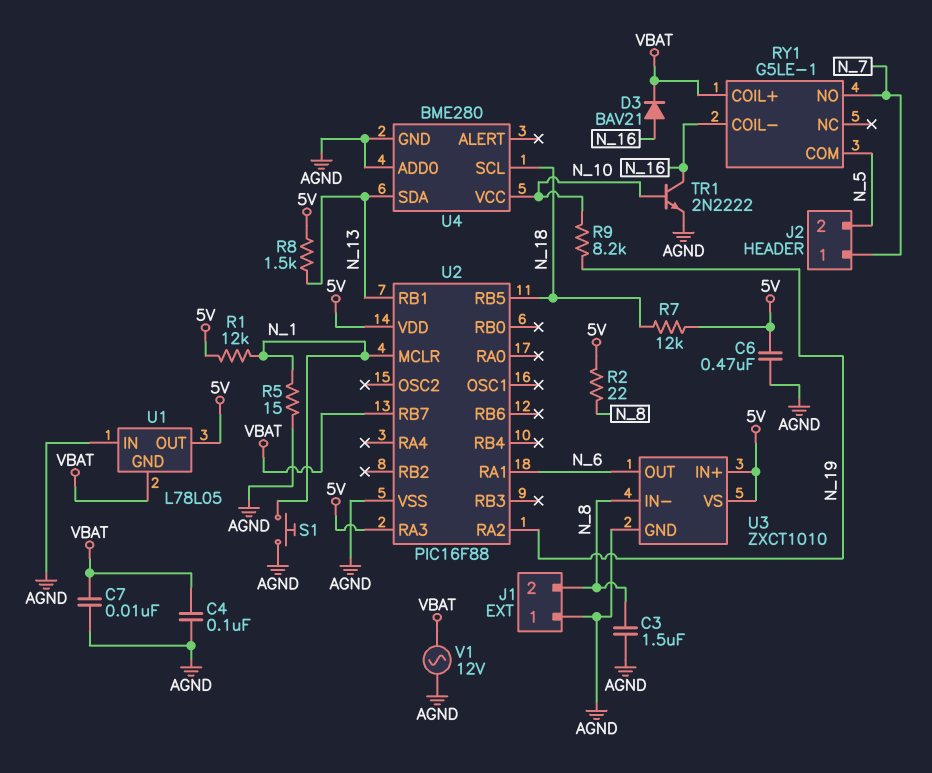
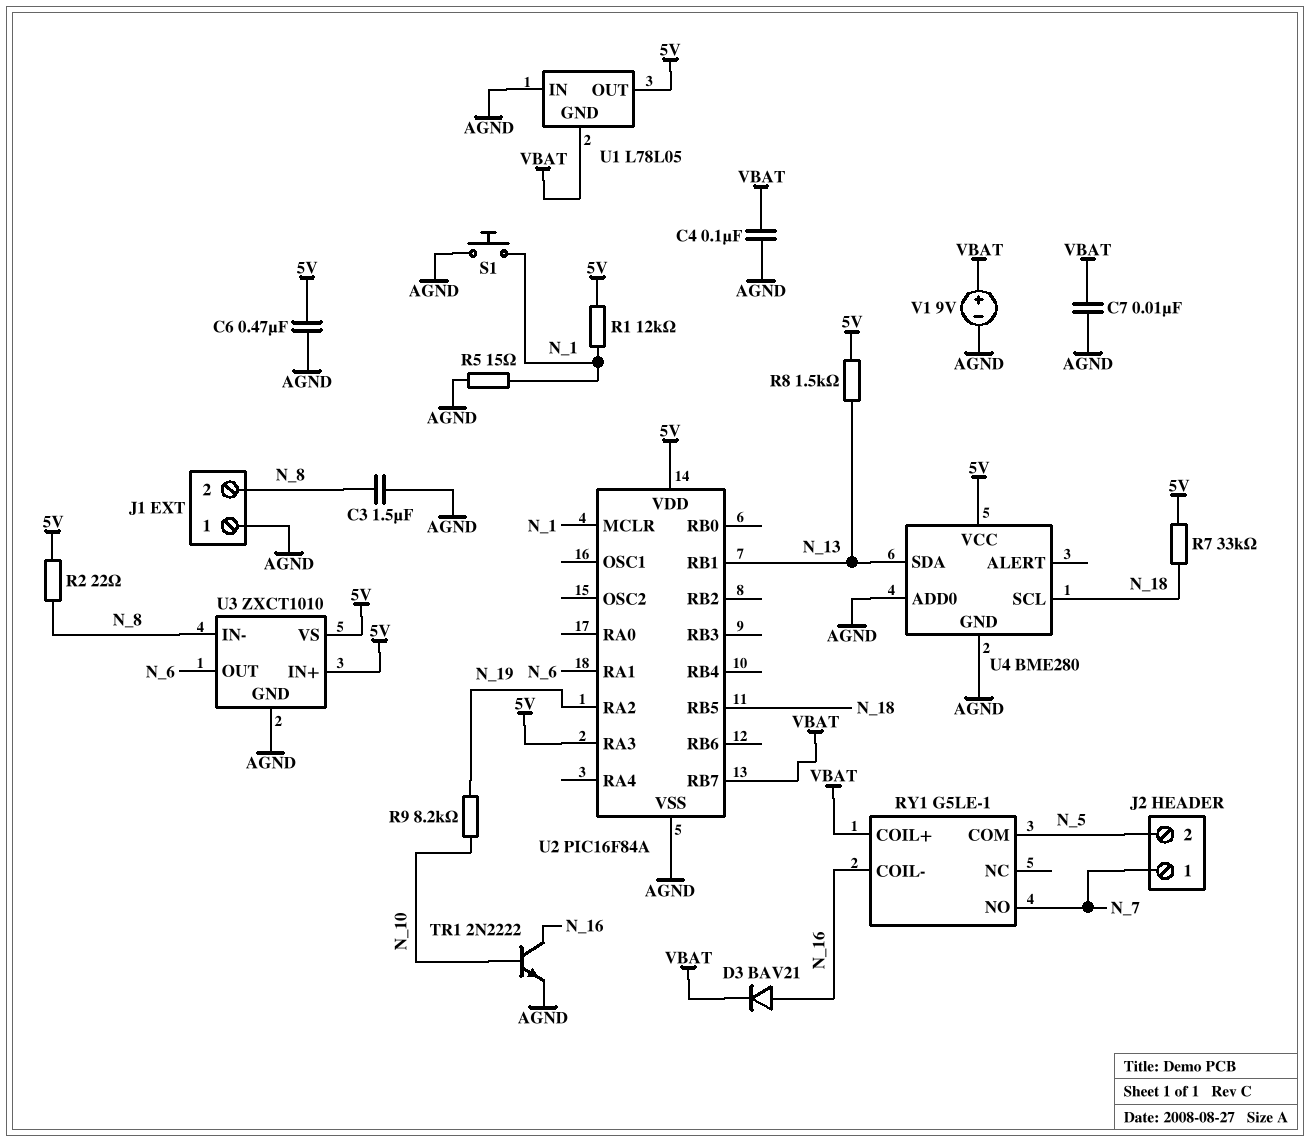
R7: 12k (5V, N_18) -> 33k (5V, N_18)
U2: PIC16F88 -> PIC16F84A
U4 pin VCC: N_10 -> 5V
V1: AC 12V (AGND, VBAT) -> 9V (plus VBAT, minus AGND)

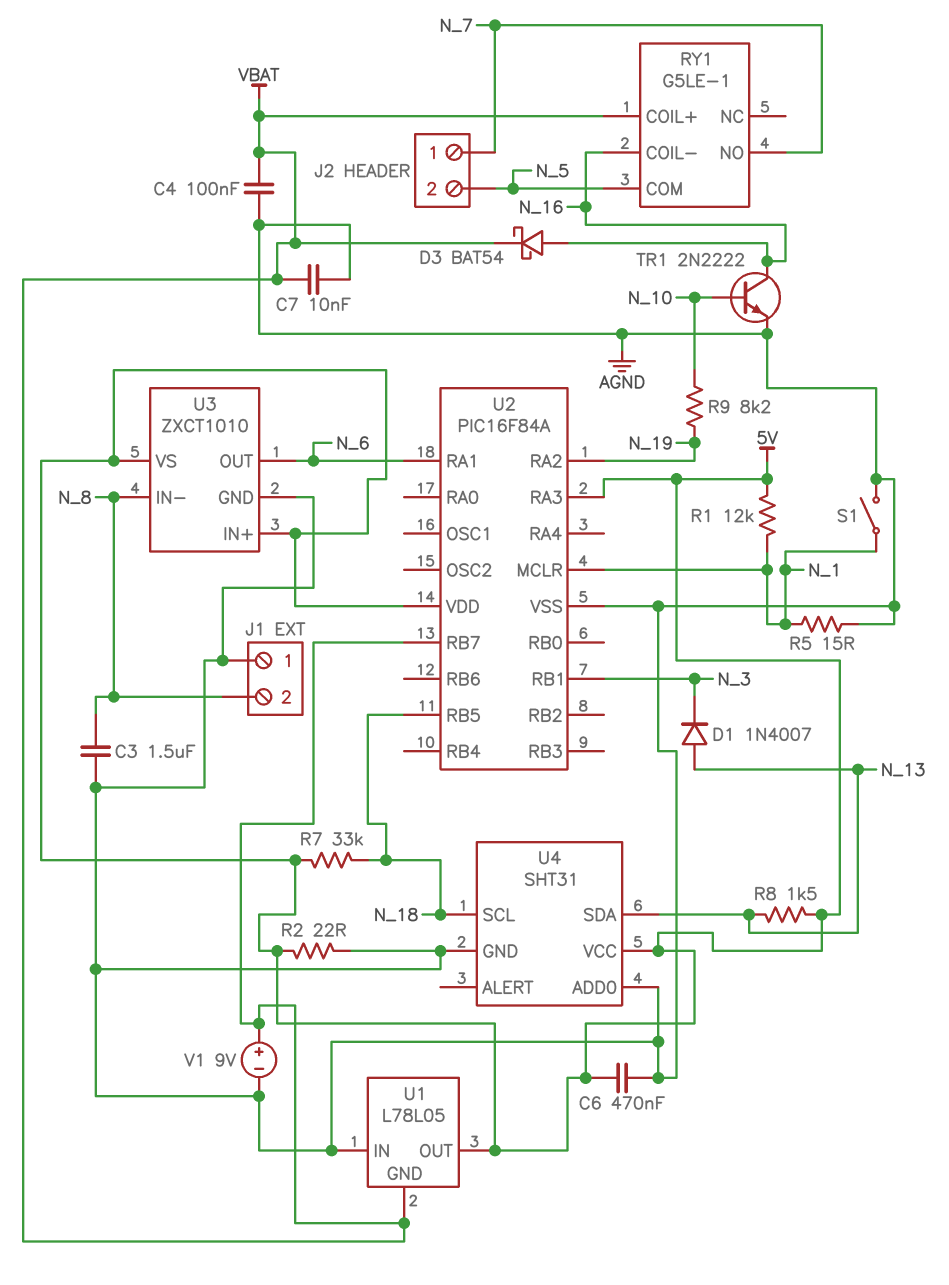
D1: none -> diode 1N4007 (A N_13, K N_3)
D3: diode BAV21 (A N_16, K VBAT) -> schottky BAT54 (A N_16, K VBAT)
R2: 22 (5V, N_8) -> 22 (5V, AGND)
S1: button (AGND, N_1) -> switch (AGND, N_1)
U2 pin RB1: N_13 -> N_3
U4: BME280 -> SHT31

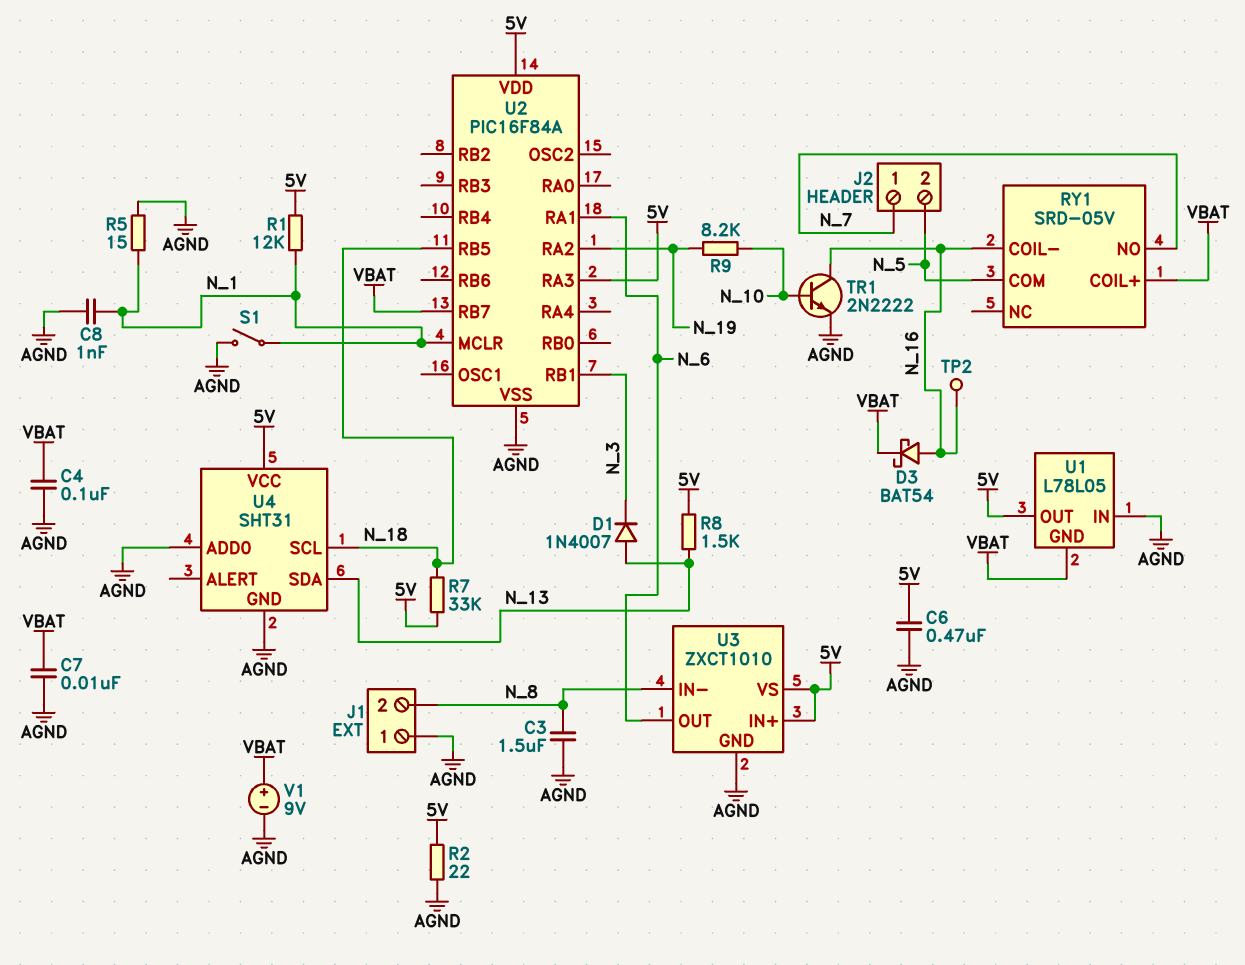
C8: none -> 1nF (AGND, N_1)
RY1: G5LE-1 -> SRD-05V
TP2: none -> test point (N_16)

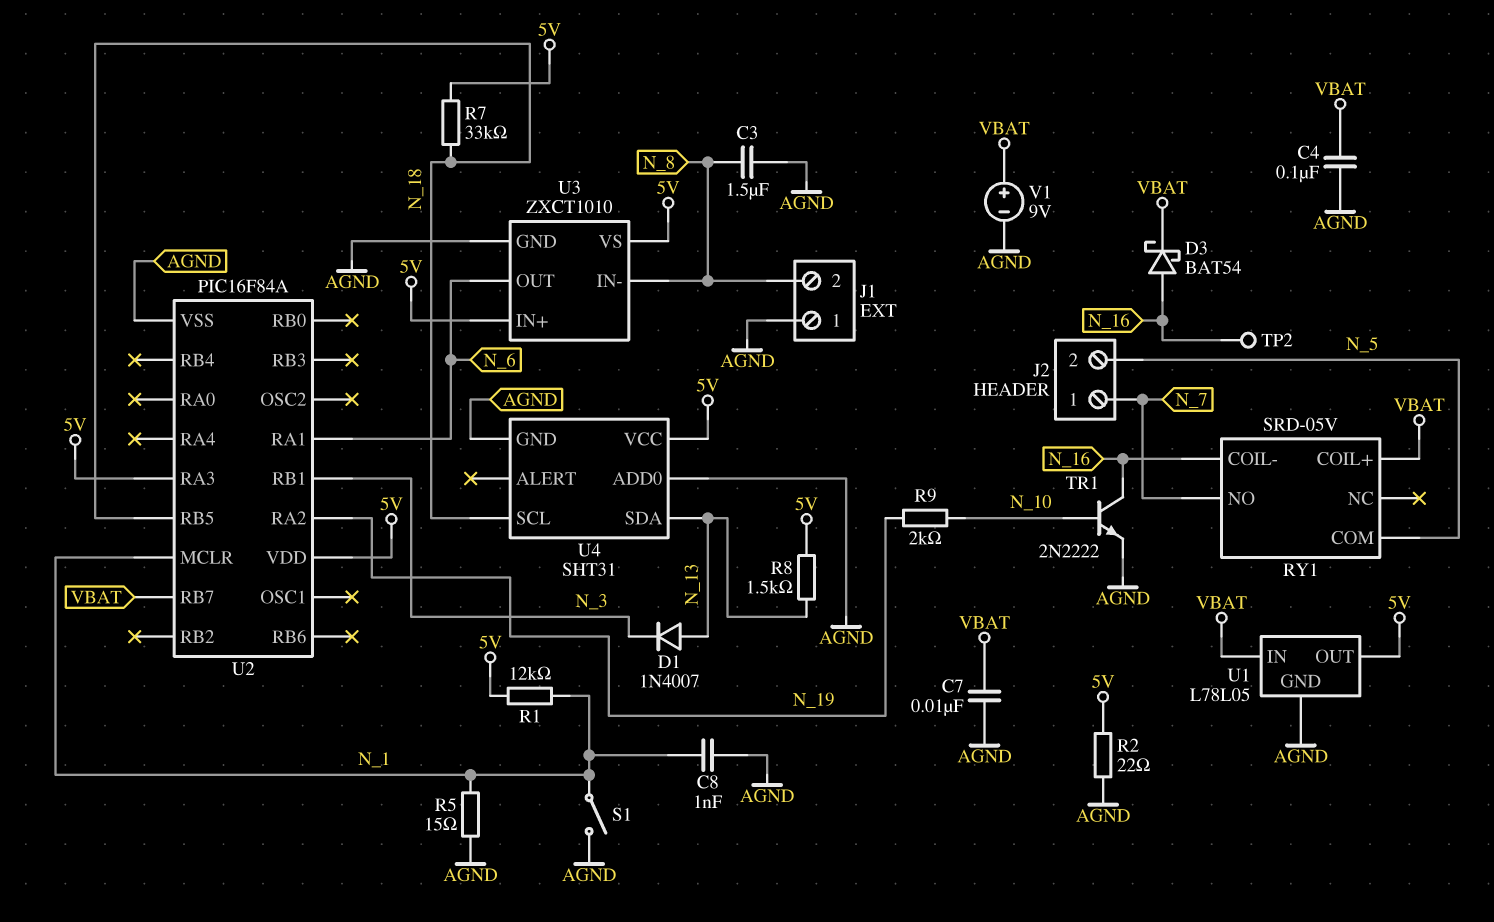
C6: 470nF (5V, AGND) -> none
R9: 8.2k (N_10, N_19) -> 2k (N_10, N_19)
U1 pin GND: VBAT -> AGND
U1 pin IN: AGND -> VBAT

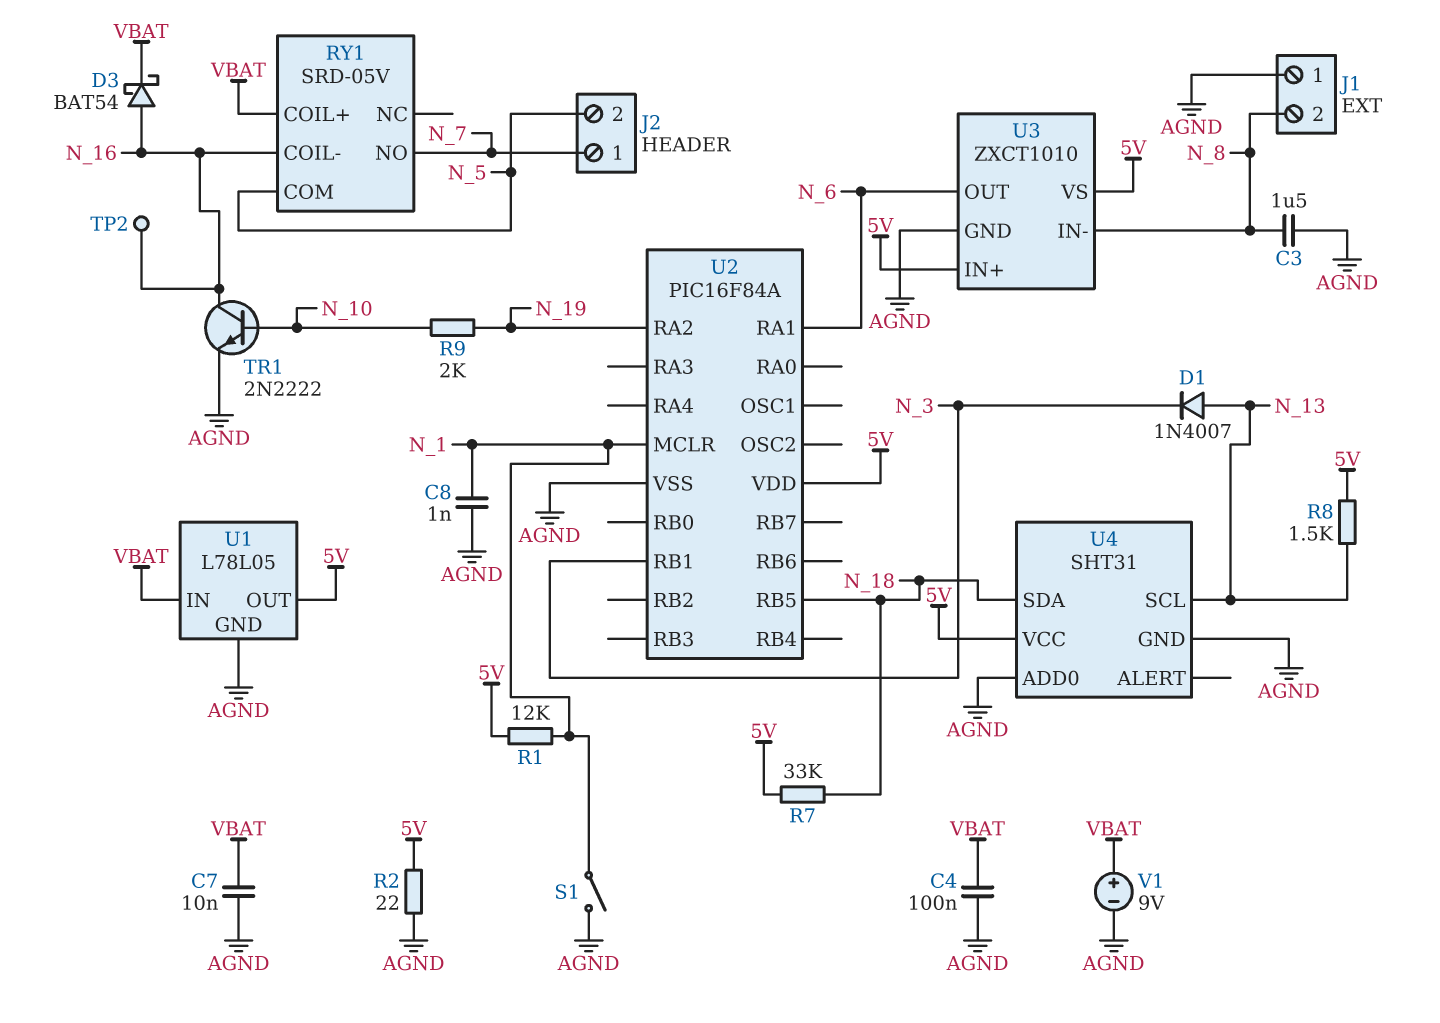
R5: 15 (AGND, N_1) -> none
U2 pin RA3: 5V -> none
U2 pin RB7: VBAT -> none
U4 pin SCL: N_18 -> N_13
U4 pin SDA: N_13 -> N_18

